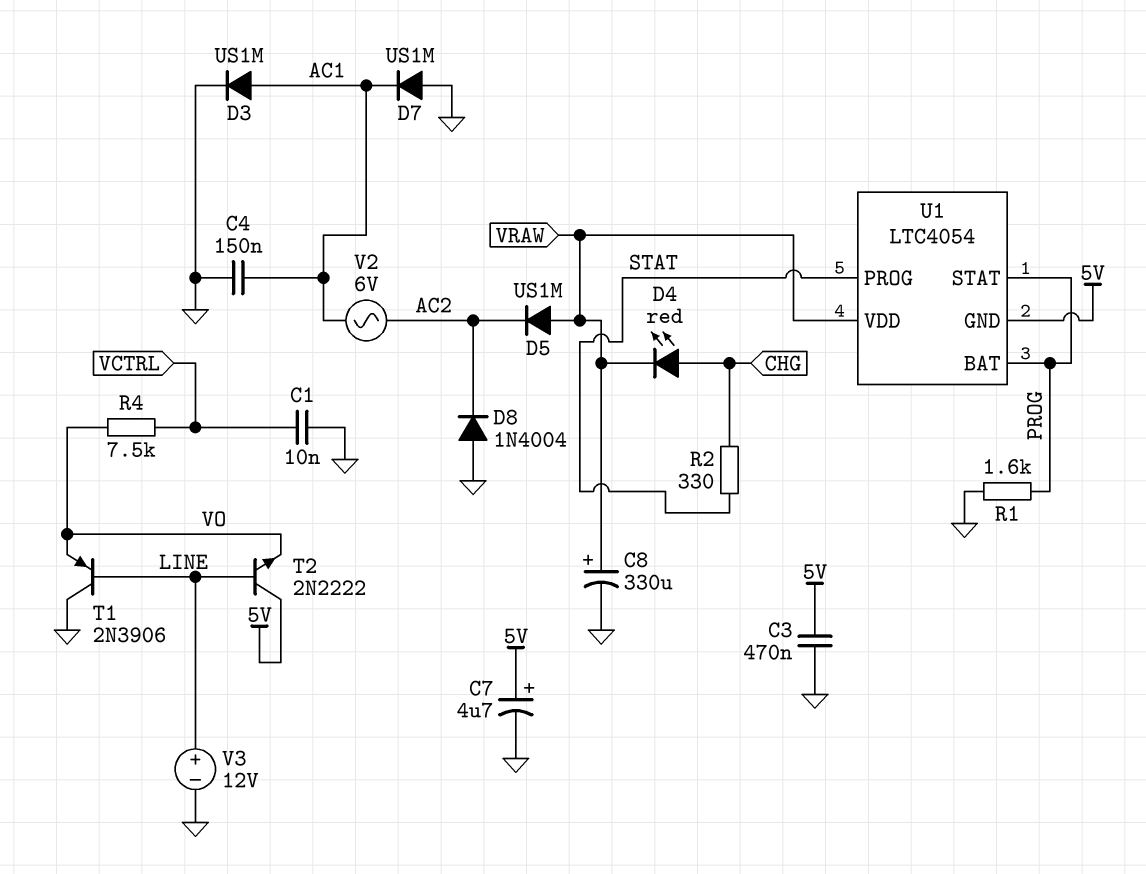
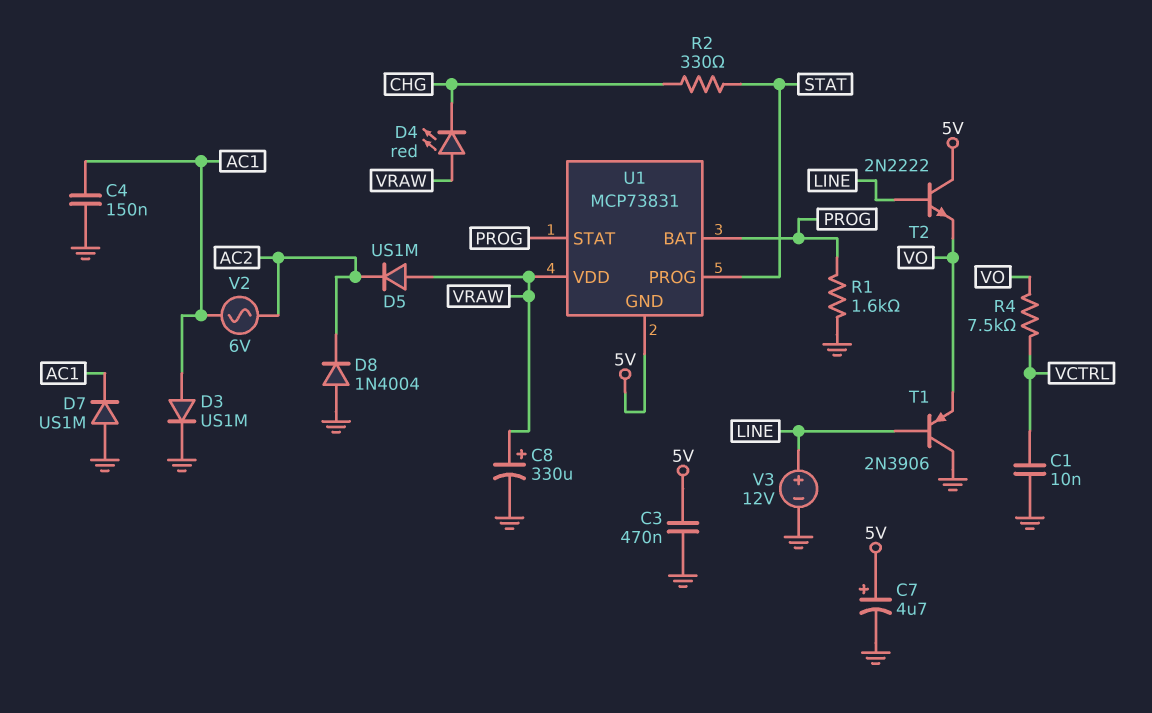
D4: LED red (A CHG, K VRAW) -> LED red (A VRAW, K CHG)
U1: LTC4054 -> MCP73831

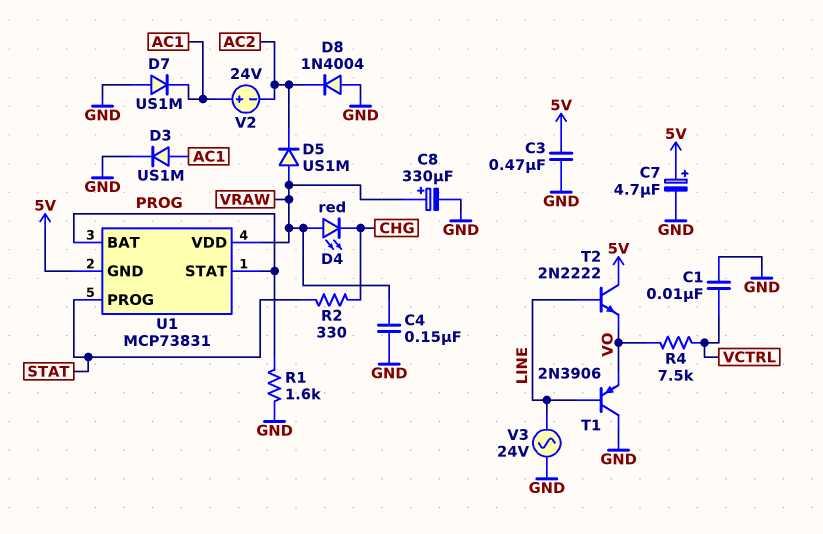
C4: 150nF (AC1, GND) -> 150nF (GND, VRAW)
V2: AC 6V (AC1, AC2) -> 24V (plus AC1, minus AC2)
V3: 12V (plus LINE, minus GND) -> AC 24V (GND, LINE)

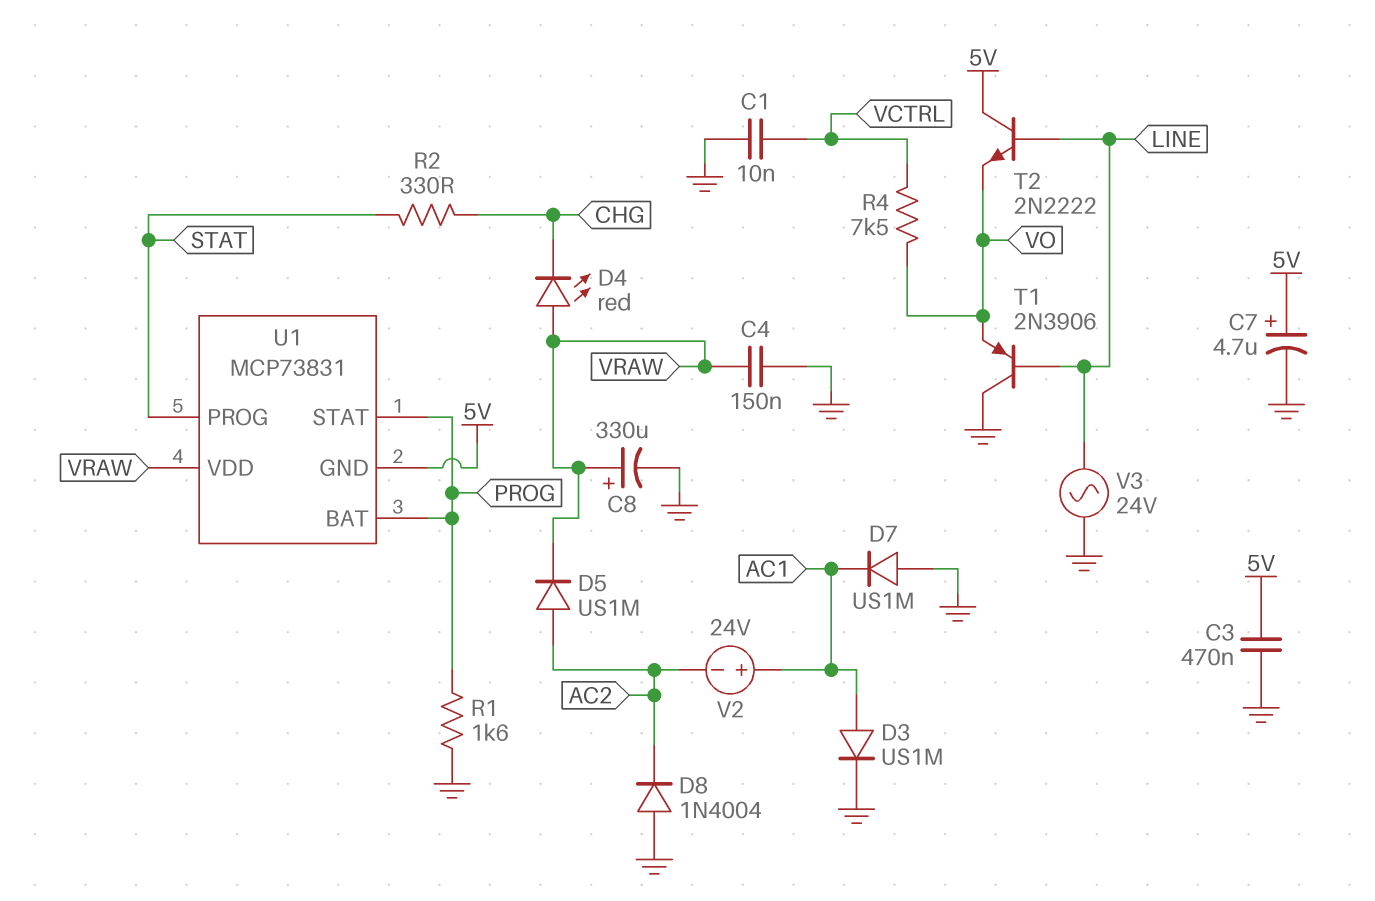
D5: diode US1M (A VRAW, K AC2) -> diode US1M (A AC2, K VRAW)

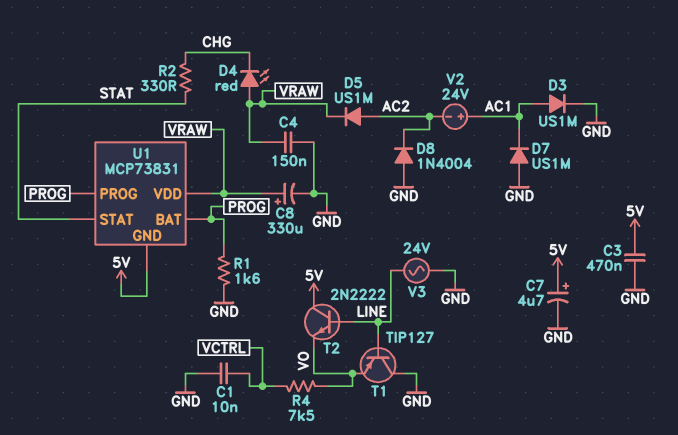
T1: PNP 2N3906 (B LINE, C GND, E VO) -> PNP TIP127 (B LINE, C GND, E VO)
U1 pin PROG: STAT -> PROG
U1 pin STAT: PROG -> STAT

